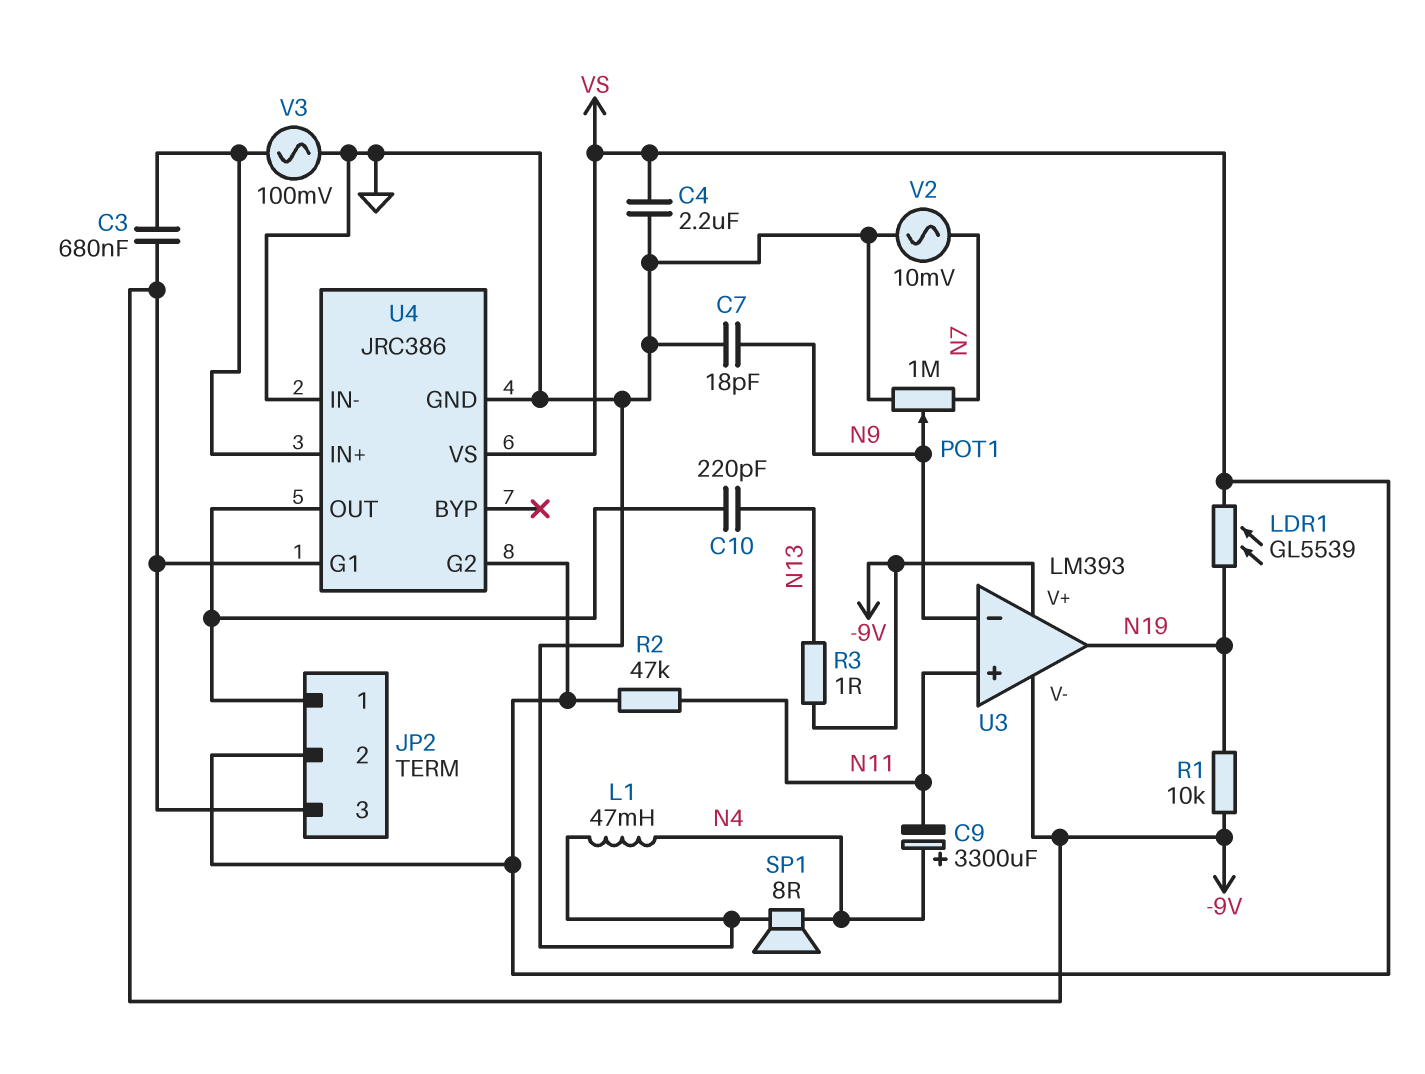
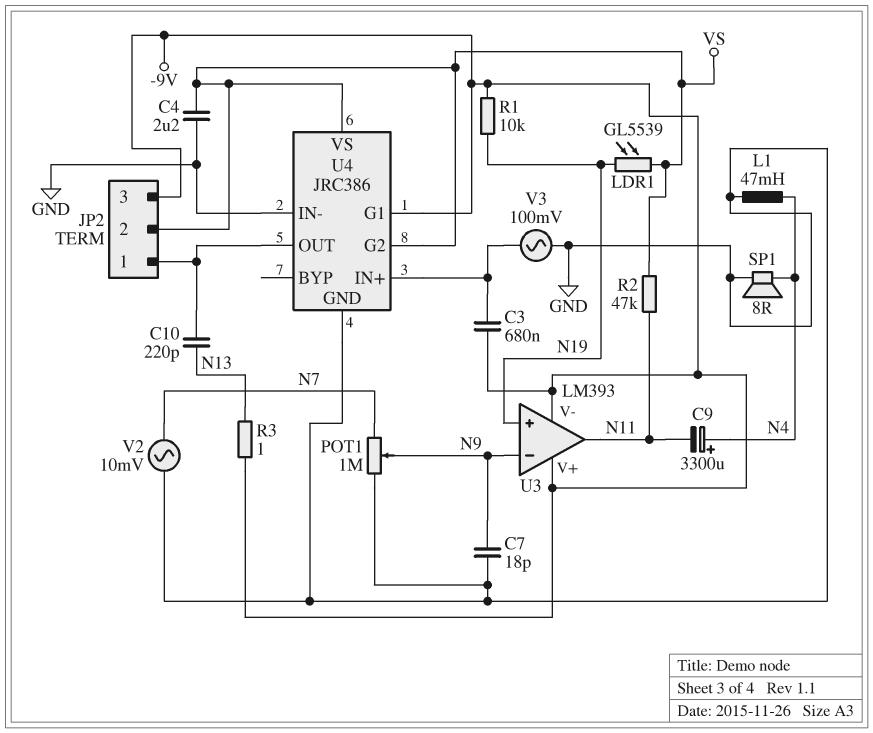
U3 pin in+: N11 -> N19
U3 pin out: N19 -> N11

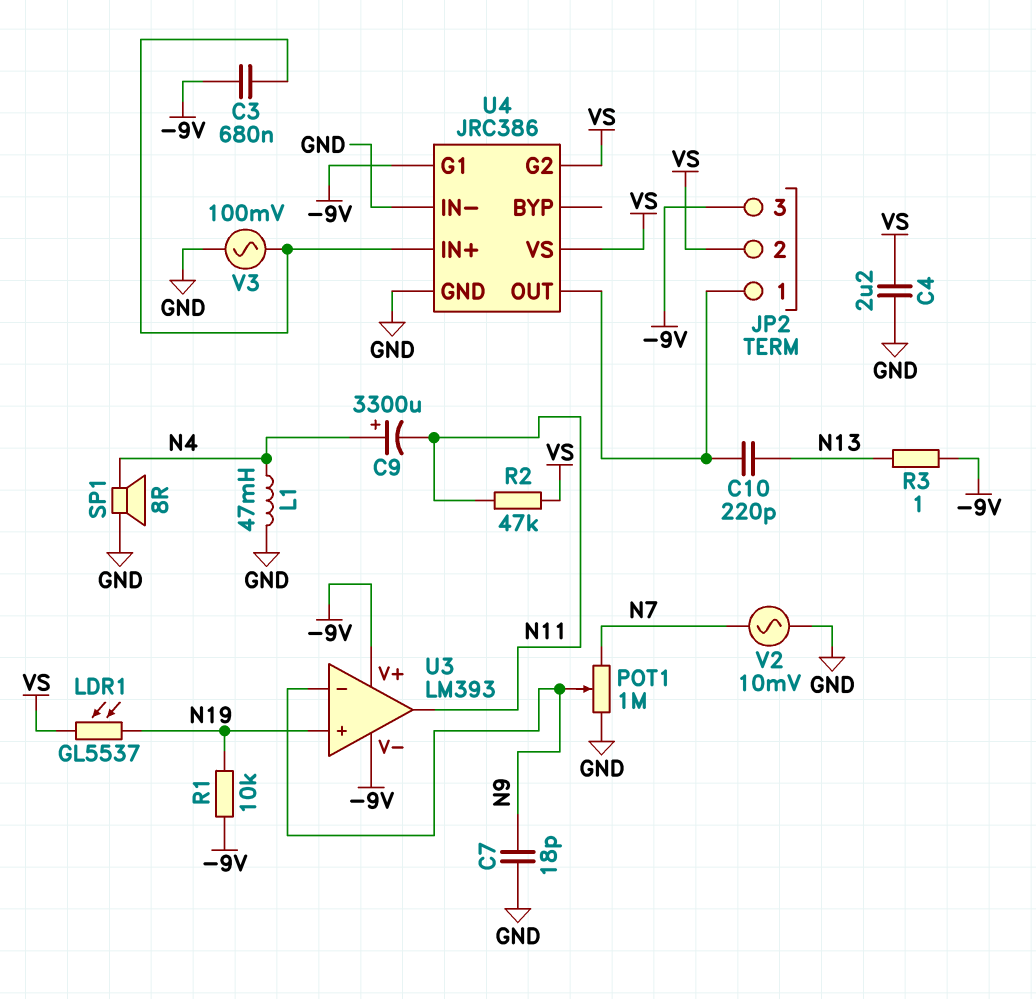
LDR1: GL5539 (N19, VS) -> GL5537 (N19, VS)

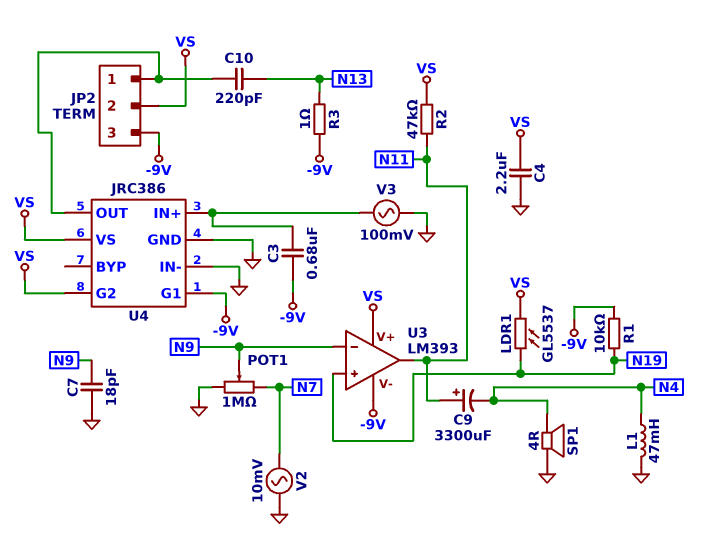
C9: 3300uF (plus N4, minus N11) -> 3300uF (plus N11, minus N4)
SP1: speaker 8R (GND, N4) -> speaker 4R (GND, N4)
U3 pin V+: -9V -> VS

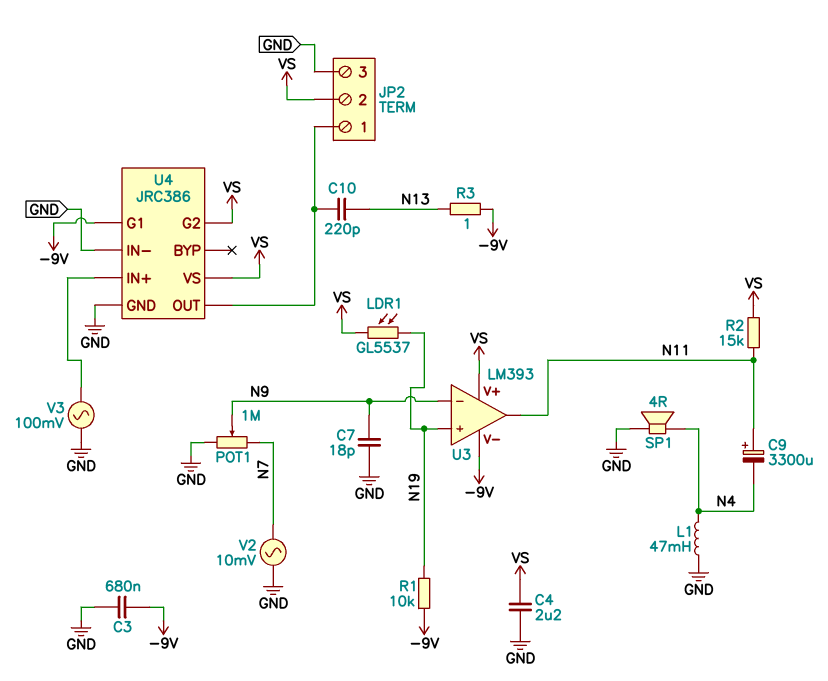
C3: 680nF (-9V, U4/IN+) -> 680nF (-9V, GND)
JP2 pin 3: -9V -> GND
R2: 47k (N11, VS) -> 15k (N11, VS)

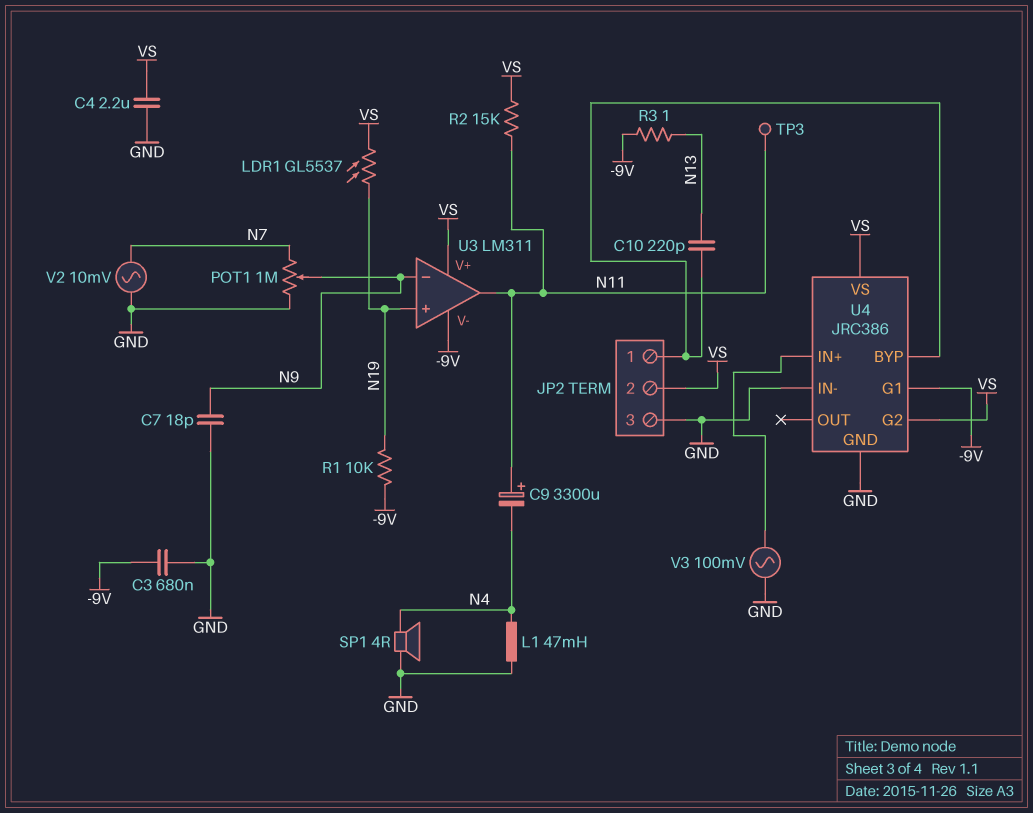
TP3: none -> test point (N11)
U3: LM393 -> LM311
U4 pin BYP: none -> JP2/1
U4 pin OUT: JP2/1 -> none

